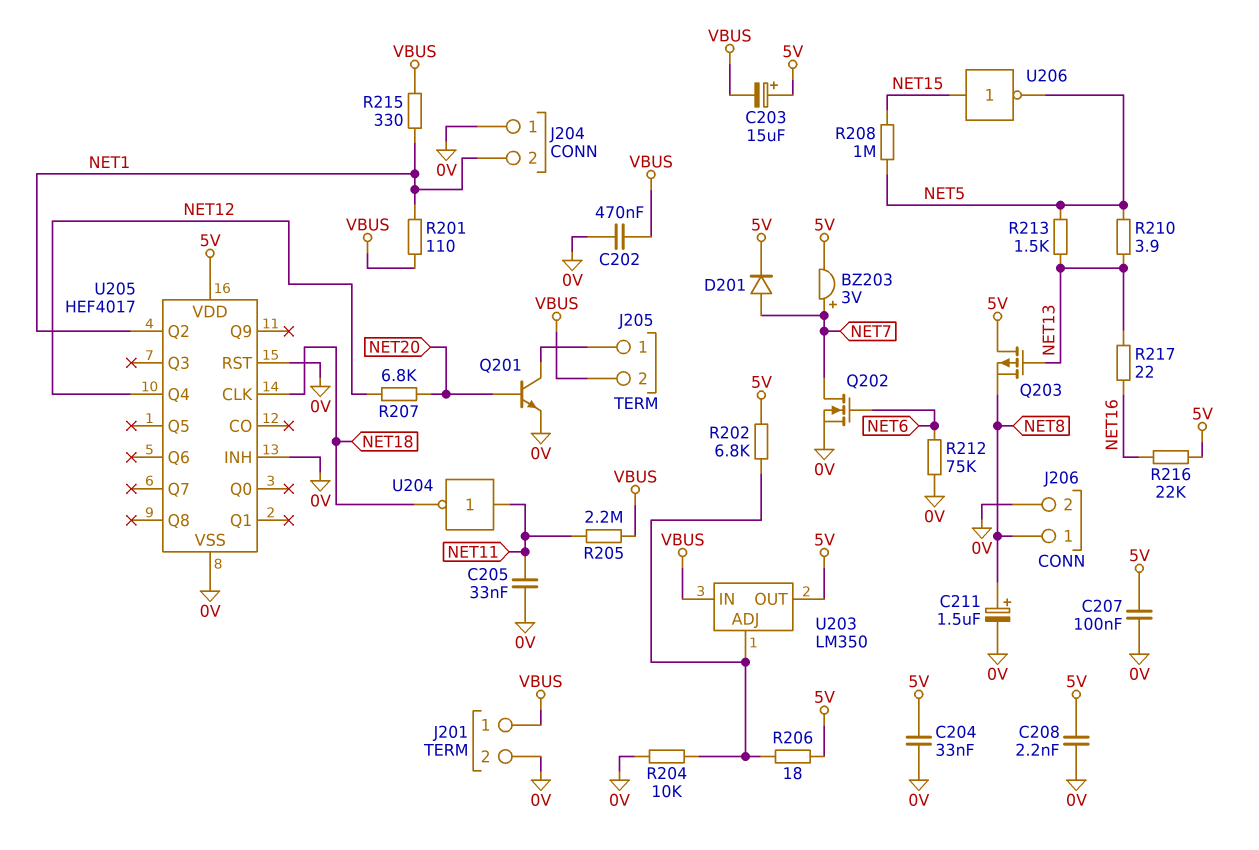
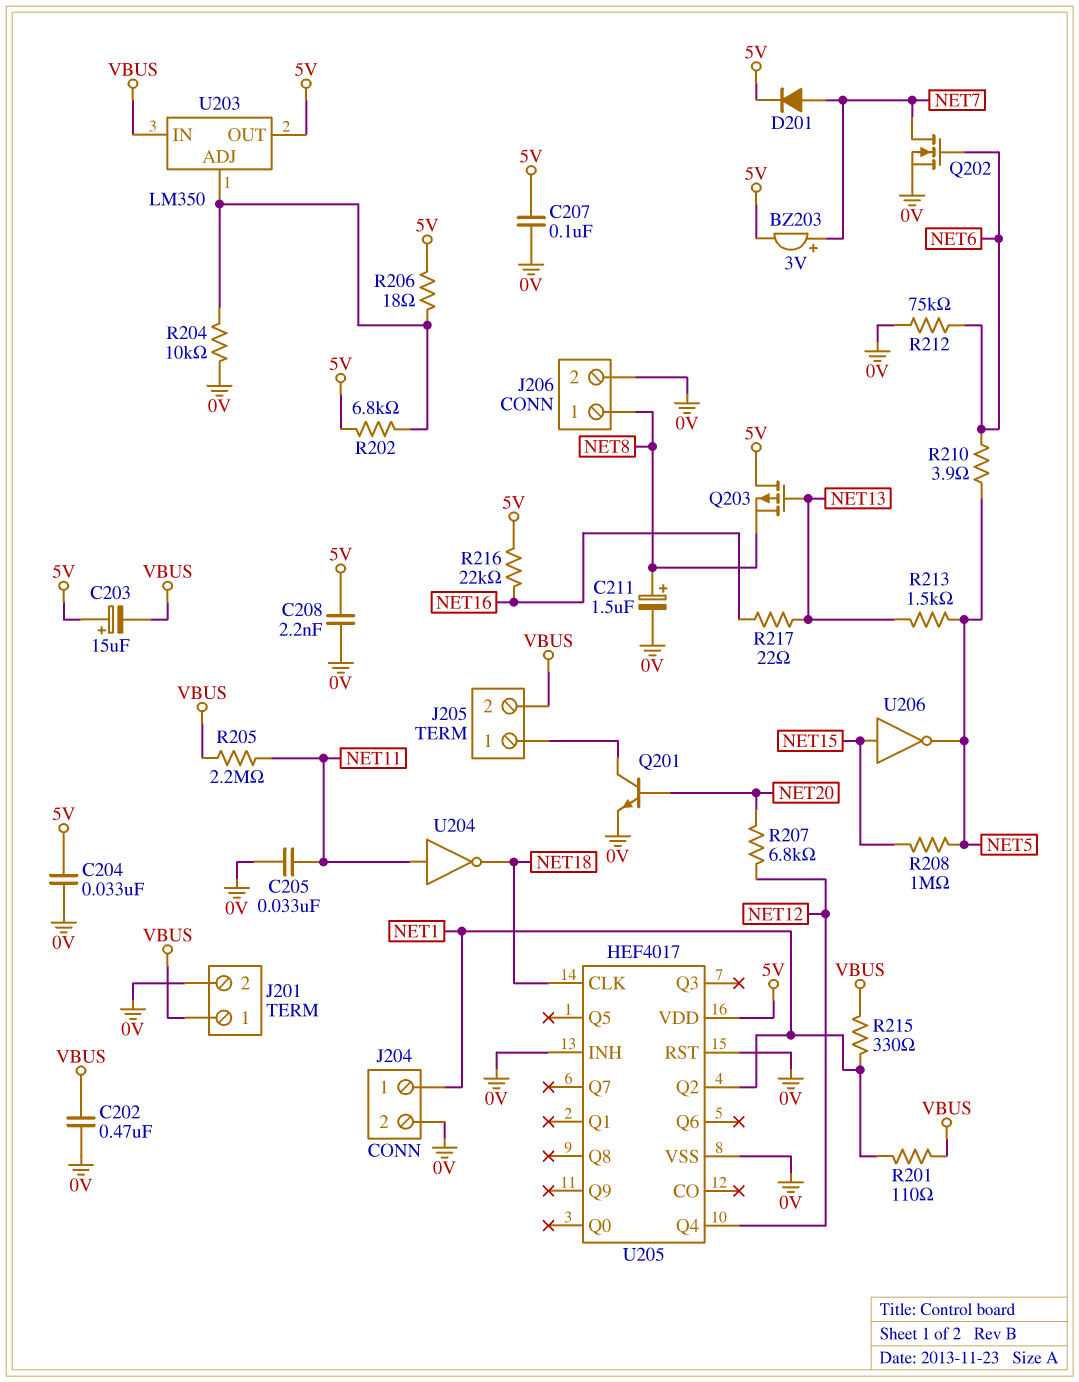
J204 pin 1: 0V -> NET1
J204 pin 2: NET1 -> 0V
R210: 3.9 (NET5, NET13) -> 3.9 (NET5, NET6)

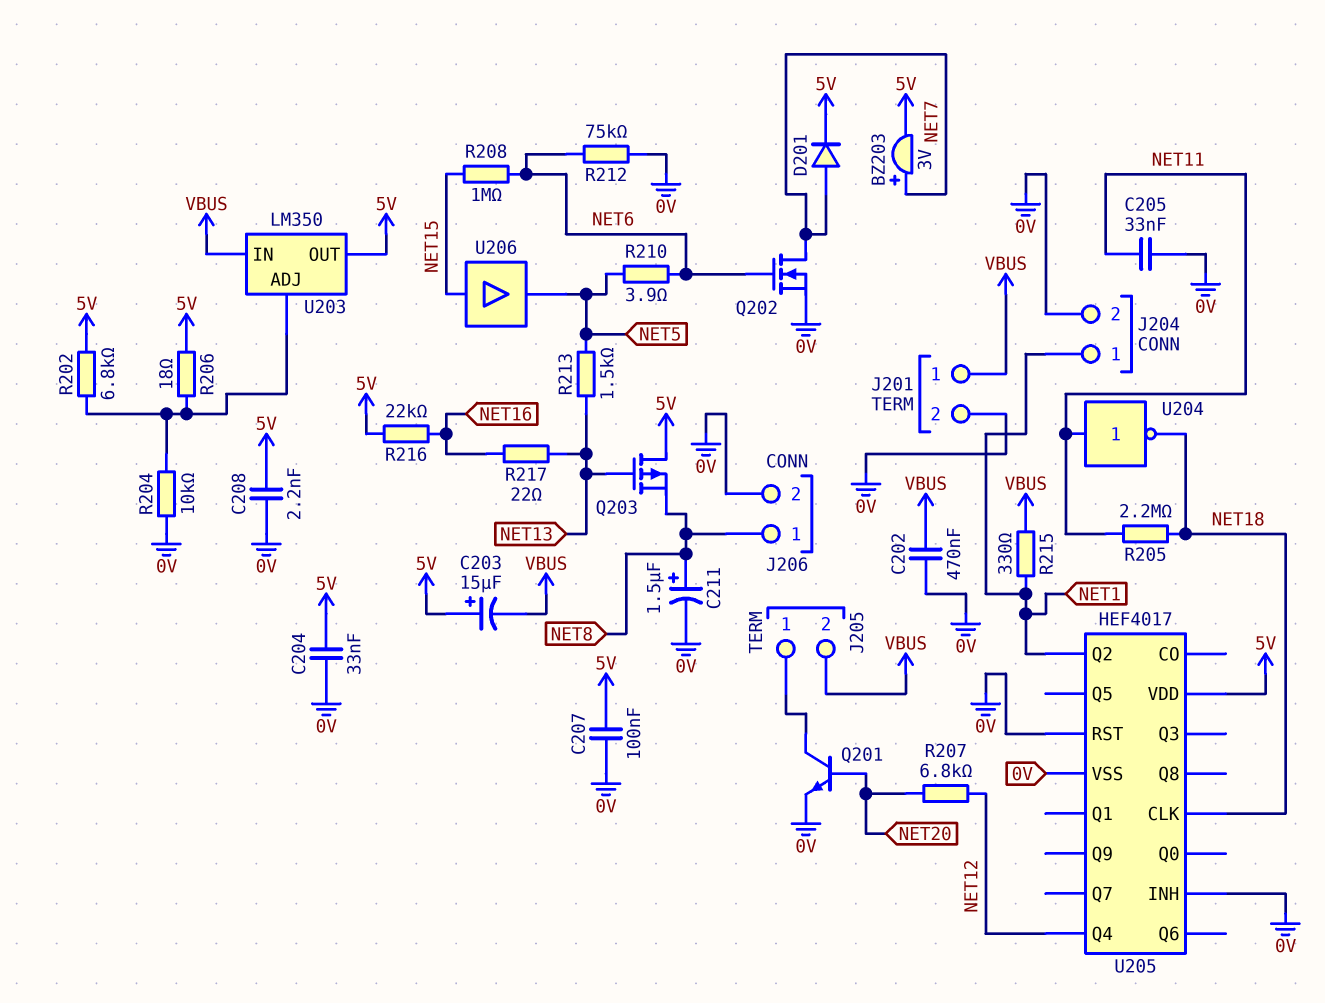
R201: 110 (NET1, VBUS) -> none
R205: 2.2M (NET11, VBUS) -> 2.2M (NET11, NET18)
R208: 1M (NET5, NET15) -> 1M (NET6, NET15)
U206: NOT (in NET15, out NET5) -> buffer (in NET15, out NET5)

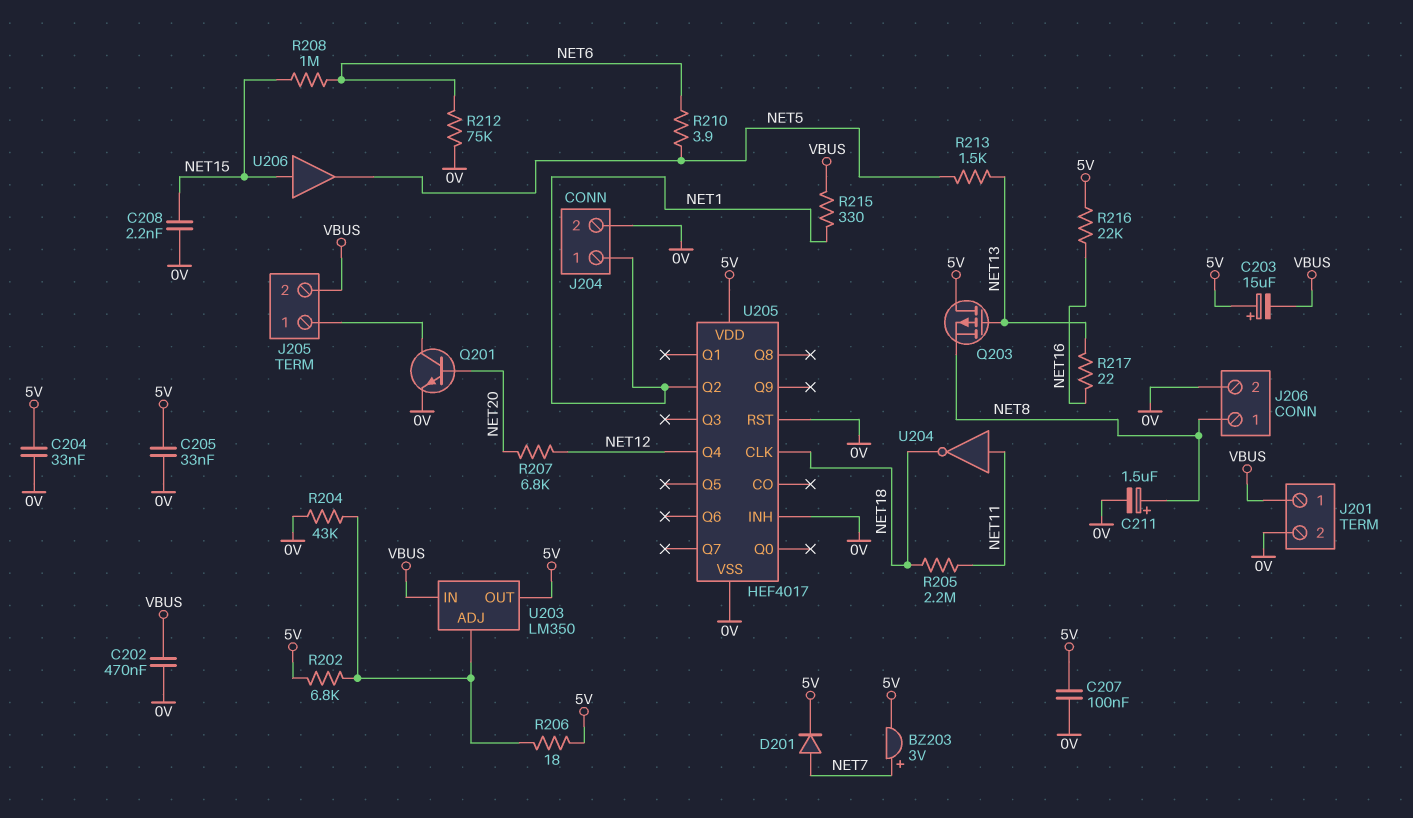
C205: 33nF (0V, NET11) -> 33nF (0V, 5V)
C208: 2.2nF (0V, 5V) -> 2.2nF (0V, NET15)
Q202: NMOS (G NET6, D NET7, S 0V) -> none
R204: 10k (0V, U203/ADJ) -> 43k (0V, U203/ADJ)

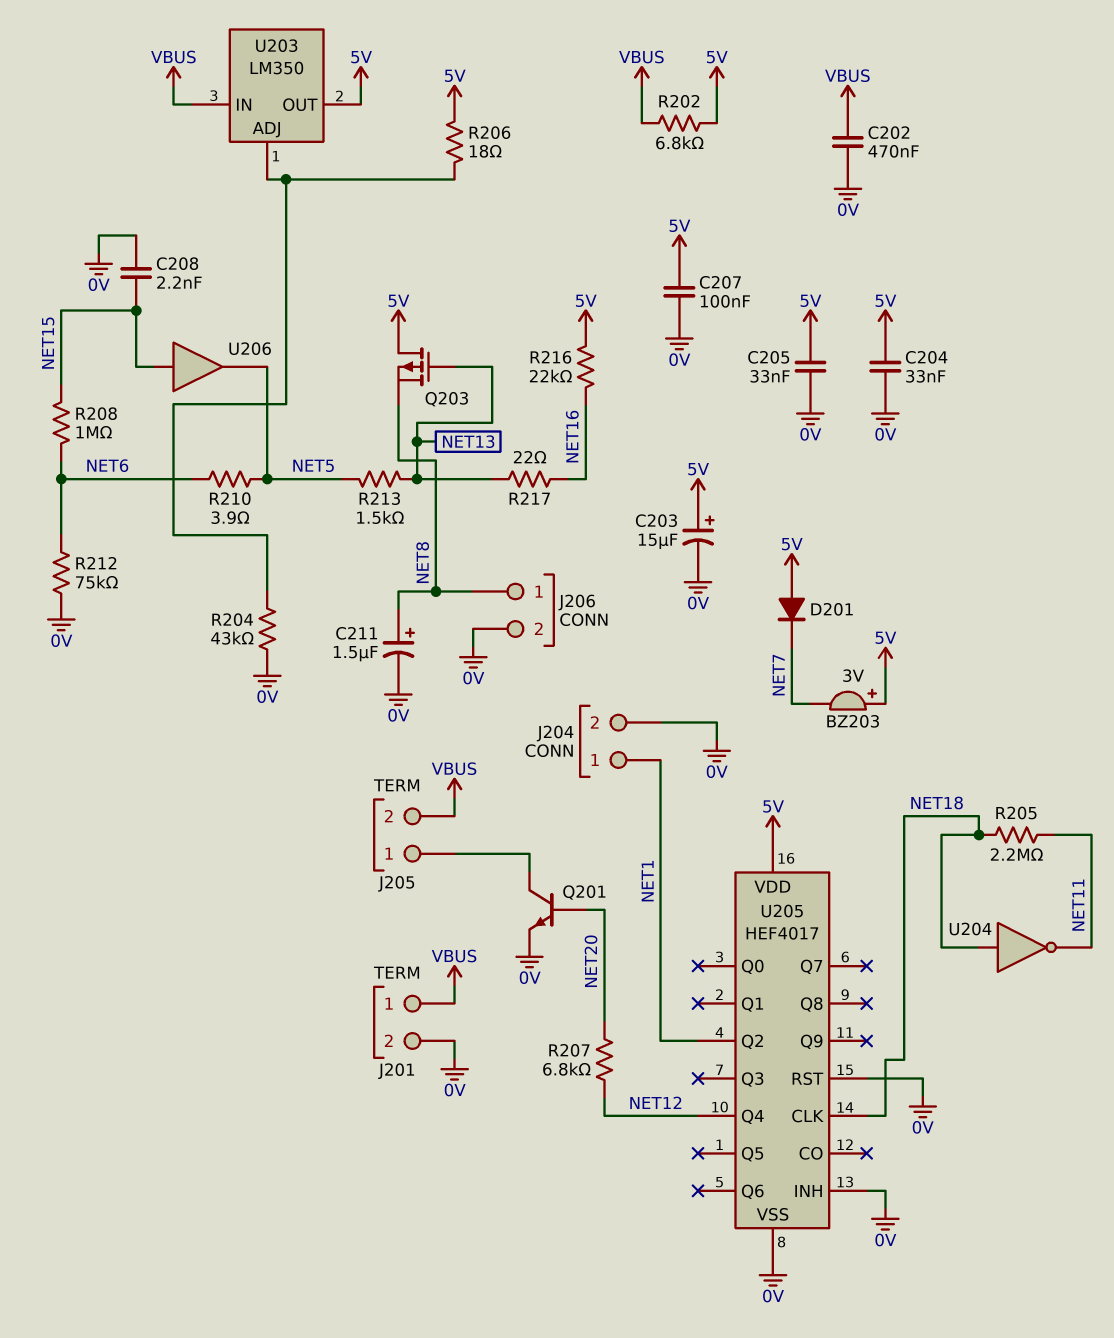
BZ203: buzzer 3V (plus NET7, minus 5V) -> buzzer 3V (plus 5V, minus NET7)
C203: 15uF (plus 5V, minus VBUS) -> 15uF (plus 5V, minus 0V)
D201: diode (A NET7, K 5V) -> diode (A 5V, K NET7)
R202: 6.8k (5V, U203/ADJ) -> 6.8k (5V, VBUS)
R215: 330 (NET1, VBUS) -> none
U204: NOT (in NET11, out NET18) -> NOT (in NET18, out NET11)

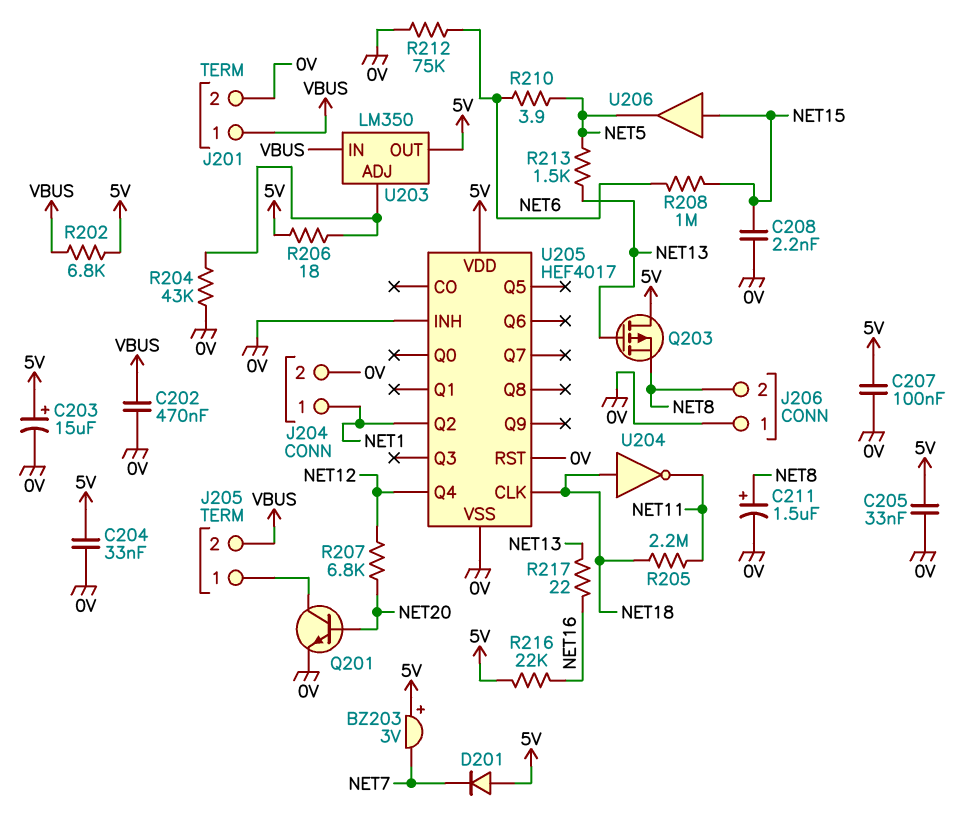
J206 pin 1: NET8 -> 0V
J206 pin 2: 0V -> NET8

